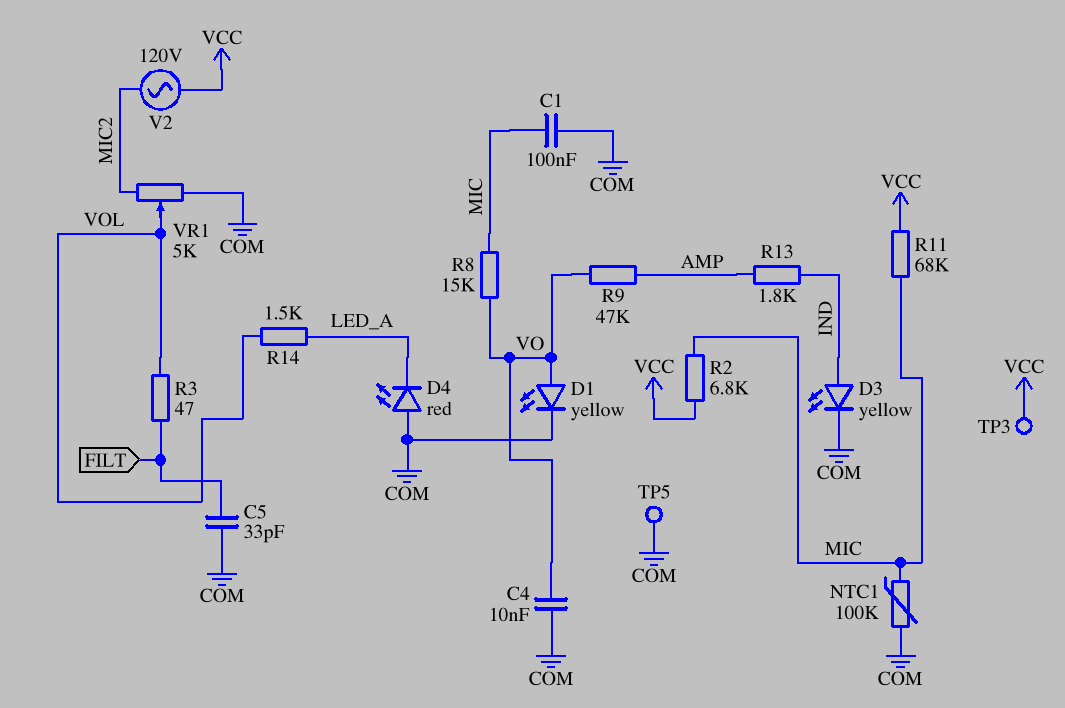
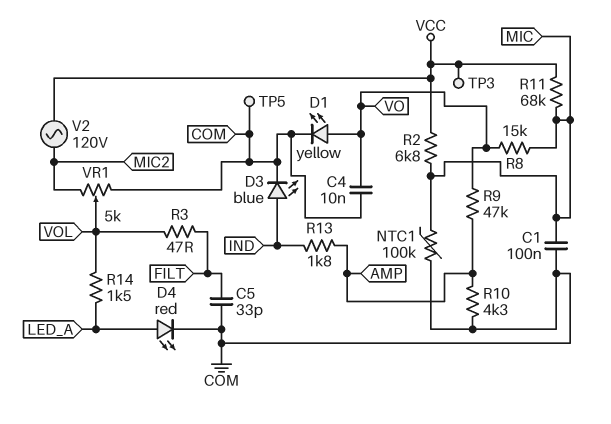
D3: LED yellow (A IND, K COM) -> LED blue (A IND, K COM)
D4: LED red (A COM, K LED_A) -> LED red (A LED_A, K COM)
R10: none -> 4.3k (AMP, COM)

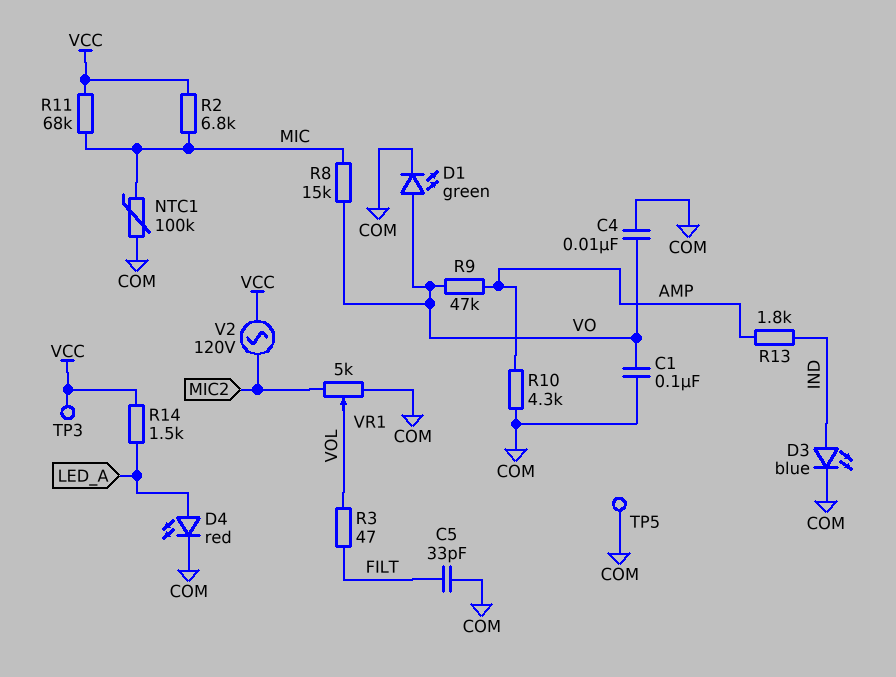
C1: 100nF (COM, MIC) -> 100nF (COM, VO)
D1: LED yellow (A VO, K COM) -> LED green (A VO, K COM)
R14: 1.5k (LED_A, VOL) -> 1.5k (LED_A, VCC)

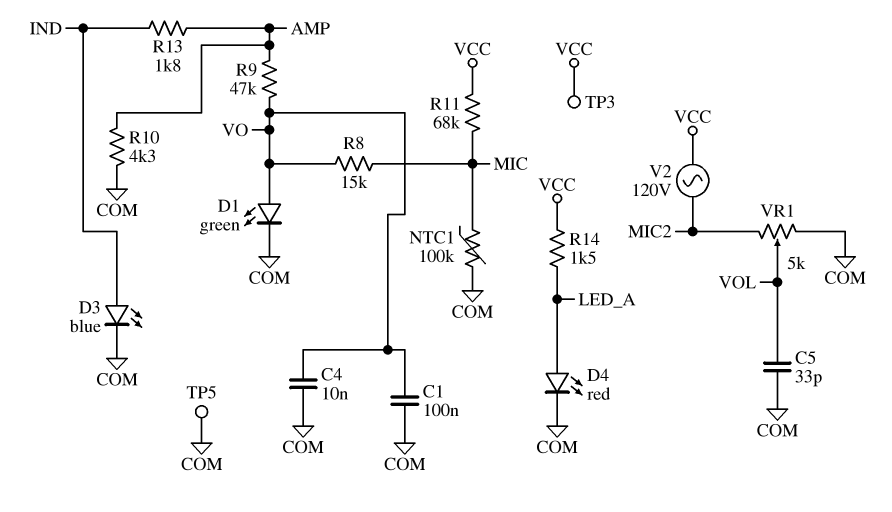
C5: 33pF (COM, FILT) -> 33pF (COM, VOL)
R2: 6.8k (MIC, VCC) -> none
R3: 47 (FILT, VOL) -> none

